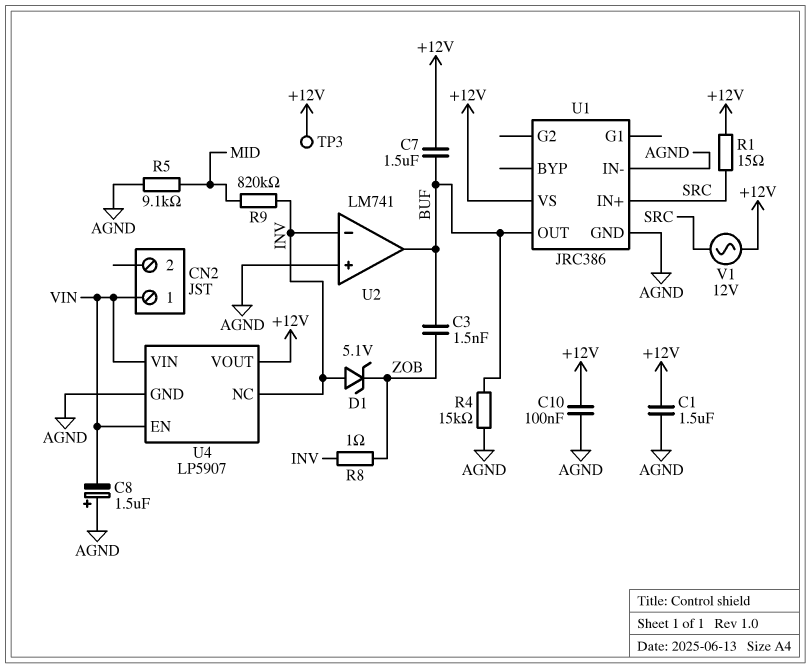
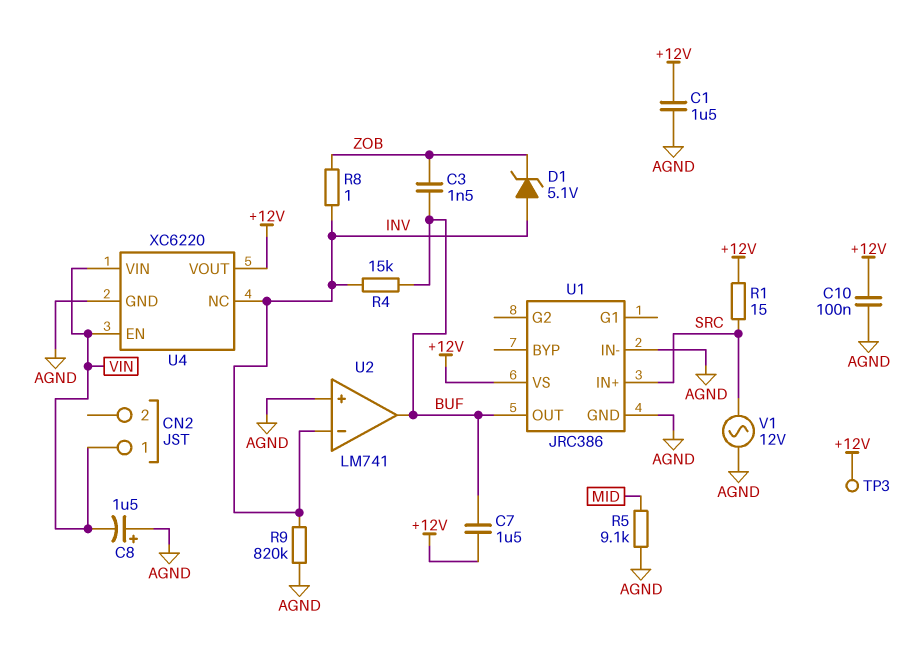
R4: 15k (AGND, BUF) -> 15k (BUF, INV)
R9: 820k (INV, MID) -> 820k (AGND, INV)
U4: LP5907 -> XC6220
V1: AC 12V (+12V, SRC) -> AC 12V (AGND, SRC)

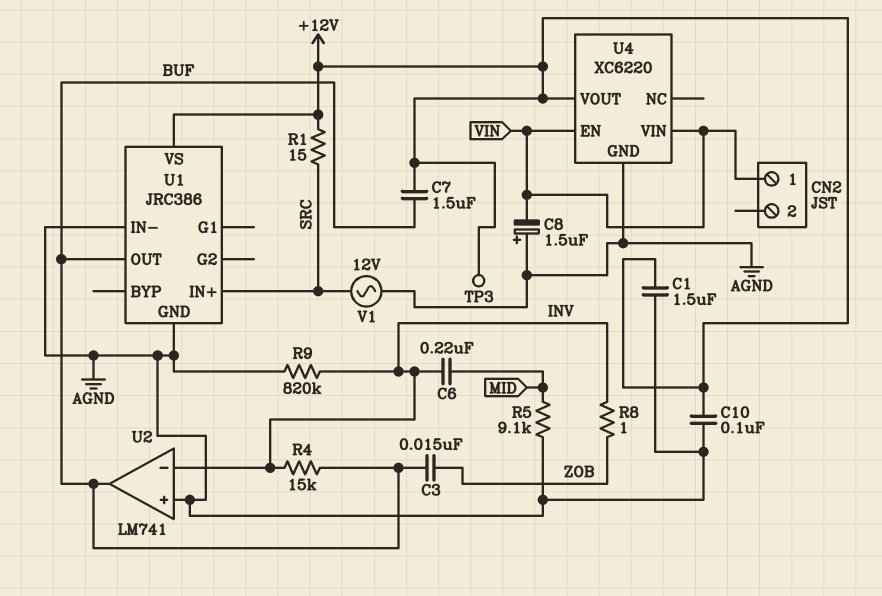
C3: 1.5nF (BUF, ZOB) -> 15nF (BUF, ZOB)
C6: none -> 220nF (INV, MID)
D1: zener 5.1V (A INV, K ZOB) -> none
U4 pin NC: INV -> none

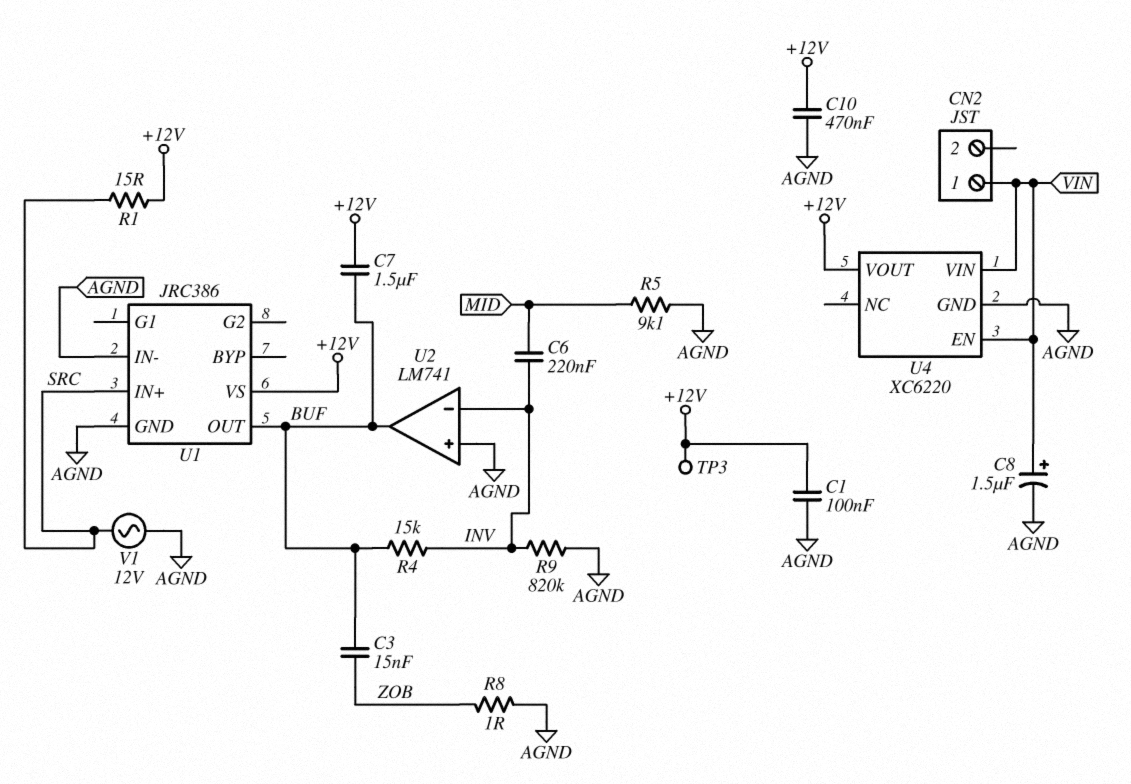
C1: 1.5uF (+12V, AGND) -> 100nF (+12V, AGND)
C8: 1.5uF (plus AGND, minus VIN) -> 1.5uF (plus VIN, minus AGND)
C10: 100nF (+12V, AGND) -> 470nF (+12V, AGND)
R8: 1 (INV, ZOB) -> 1 (AGND, ZOB)

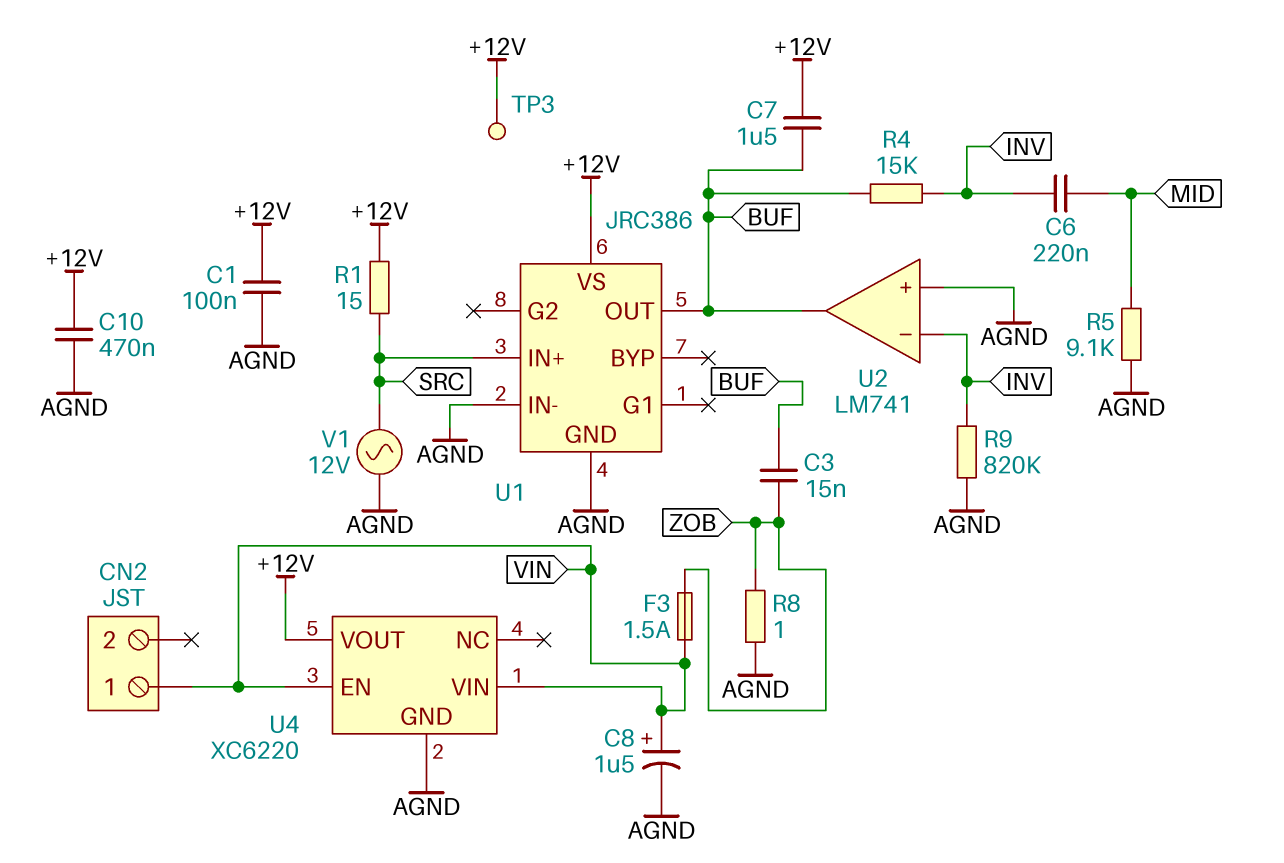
F3: none -> 1.5A (VIN, ZOB)

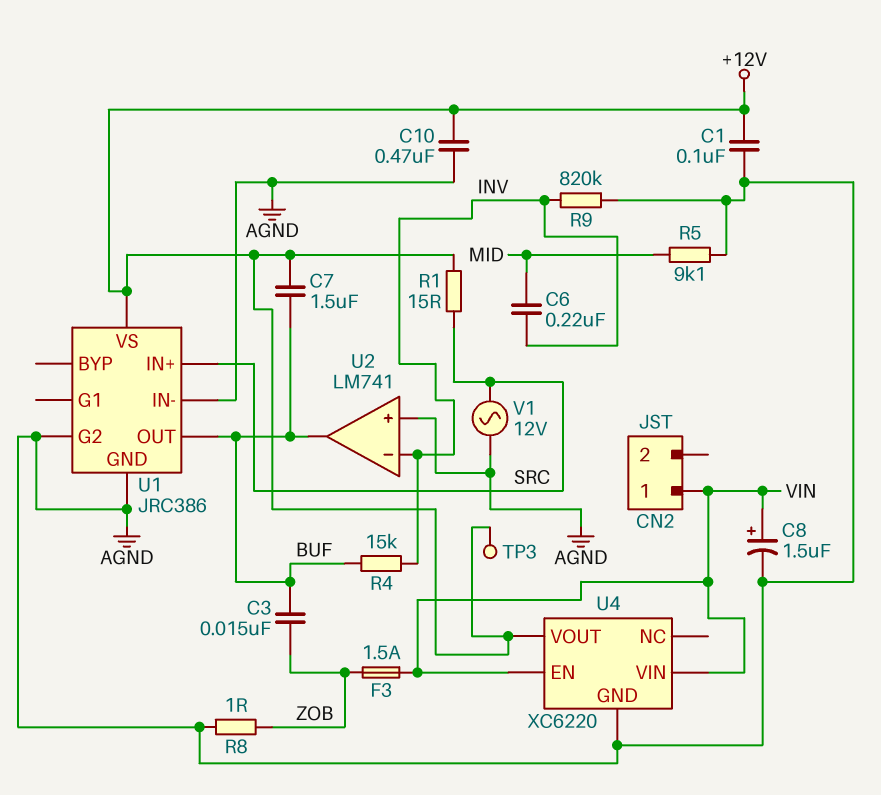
U1 pin G2: none -> AGND

